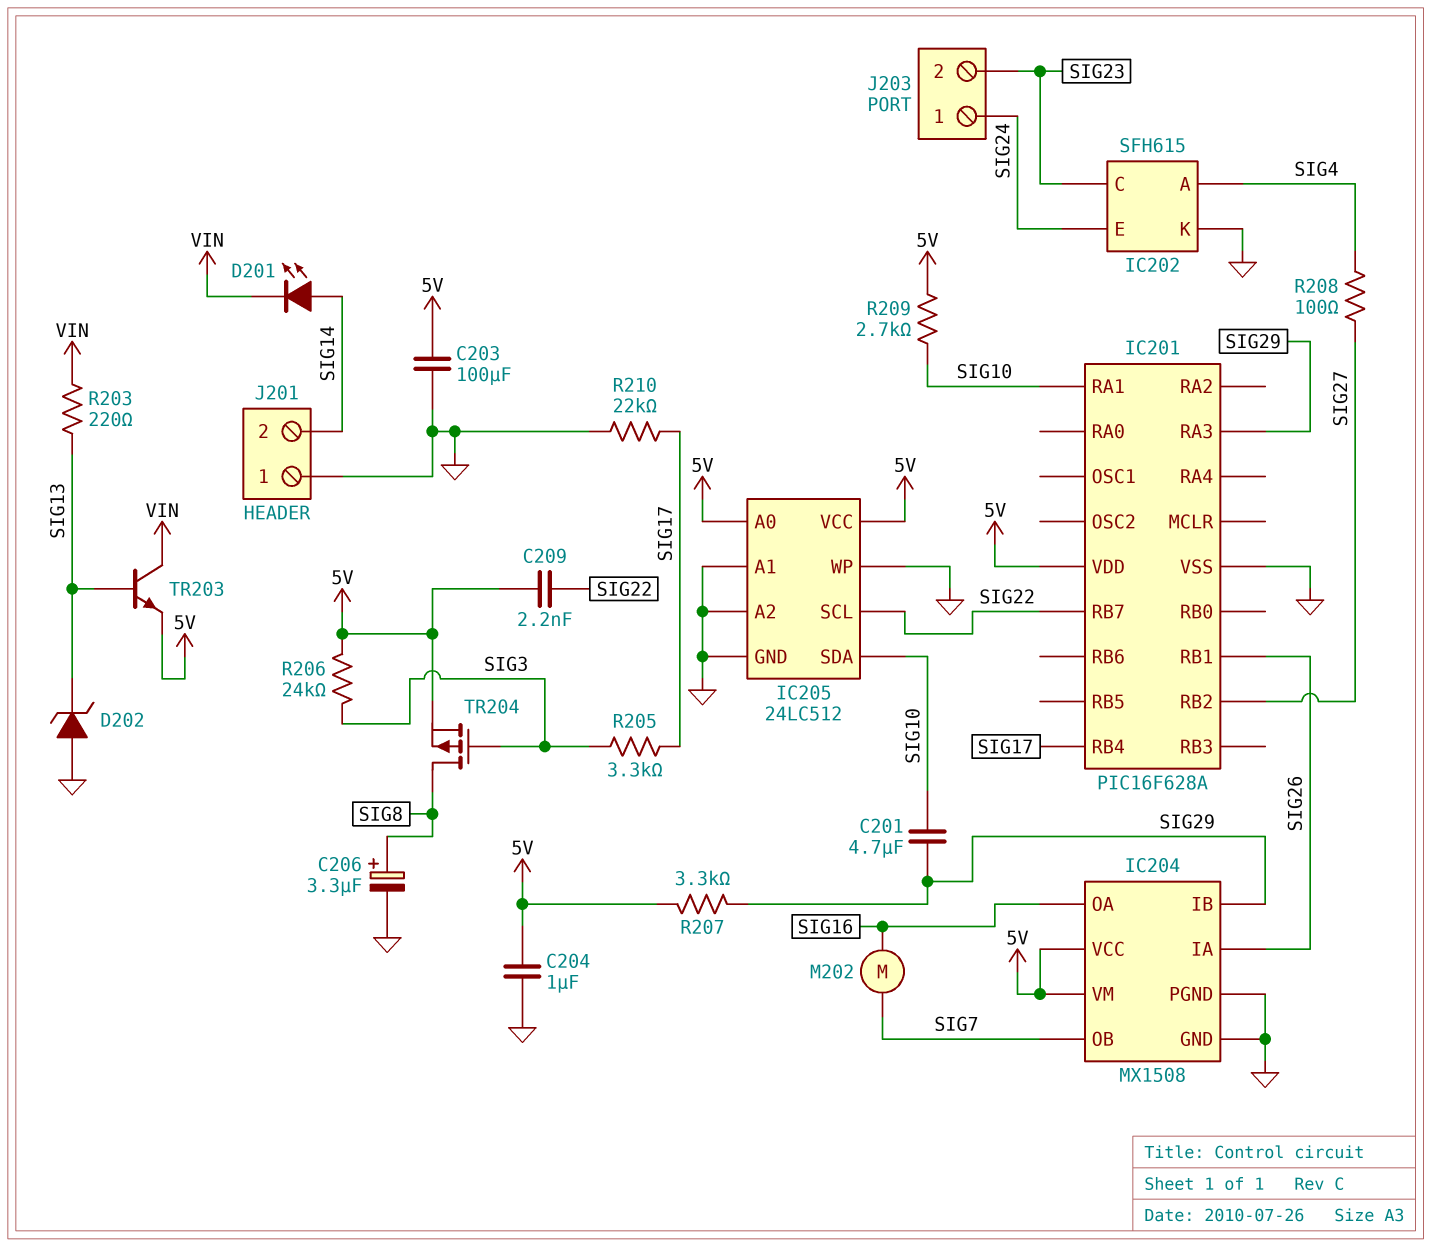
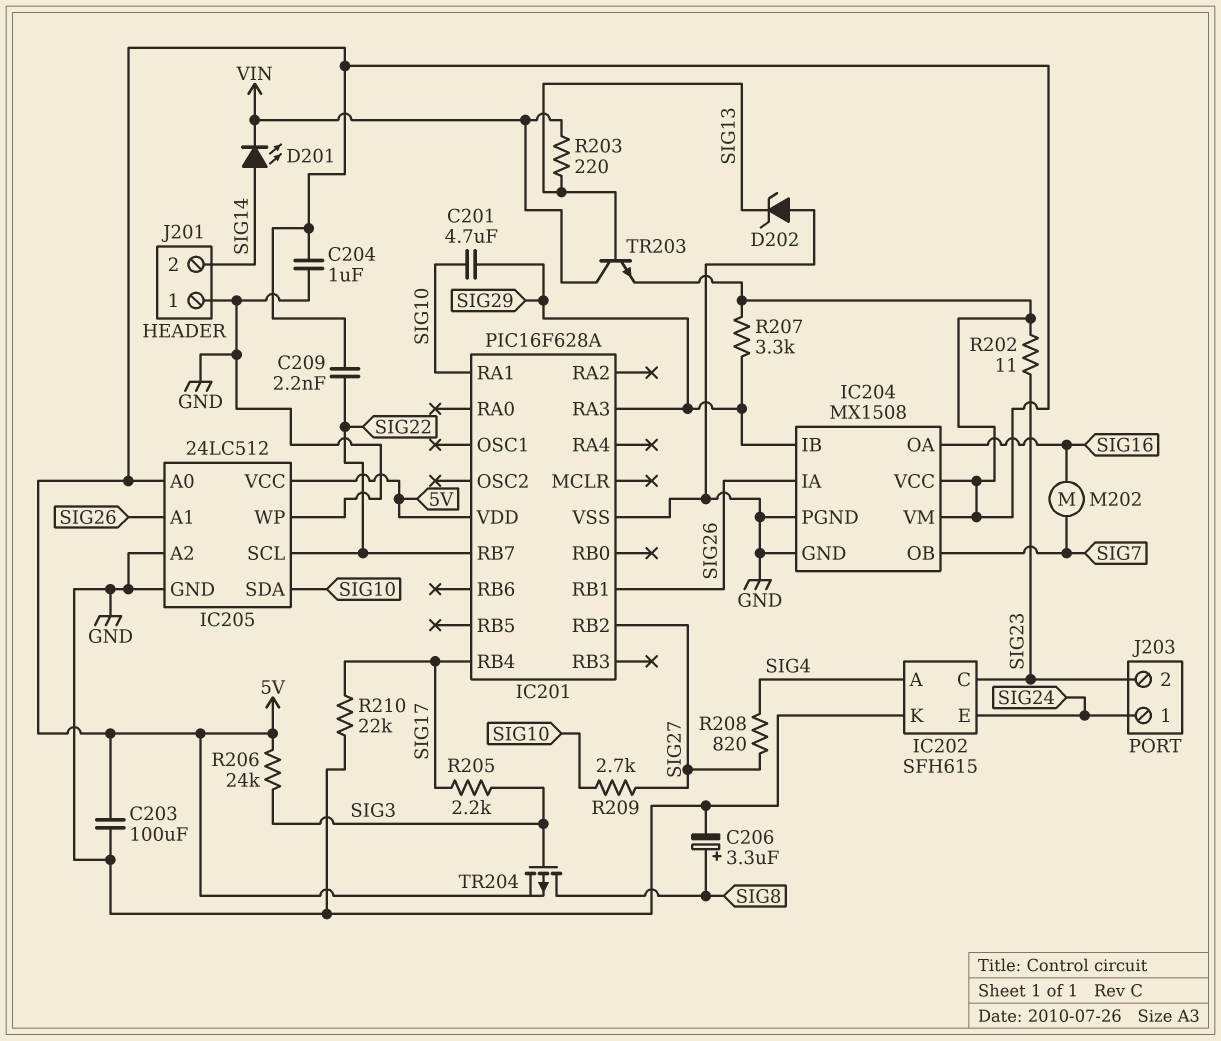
IC205 pin A1: GND -> SIG26
R202: none -> 11 (5V, SIG23)
R205: 3.3k (SIG3, SIG17) -> 2.2k (SIG3, SIG17)
R208: 100 (SIG4, SIG27) -> 820 (SIG4, SIG27)
R209: 2.7k (5V, SIG10) -> 2.7k (SIG10, SIG27)

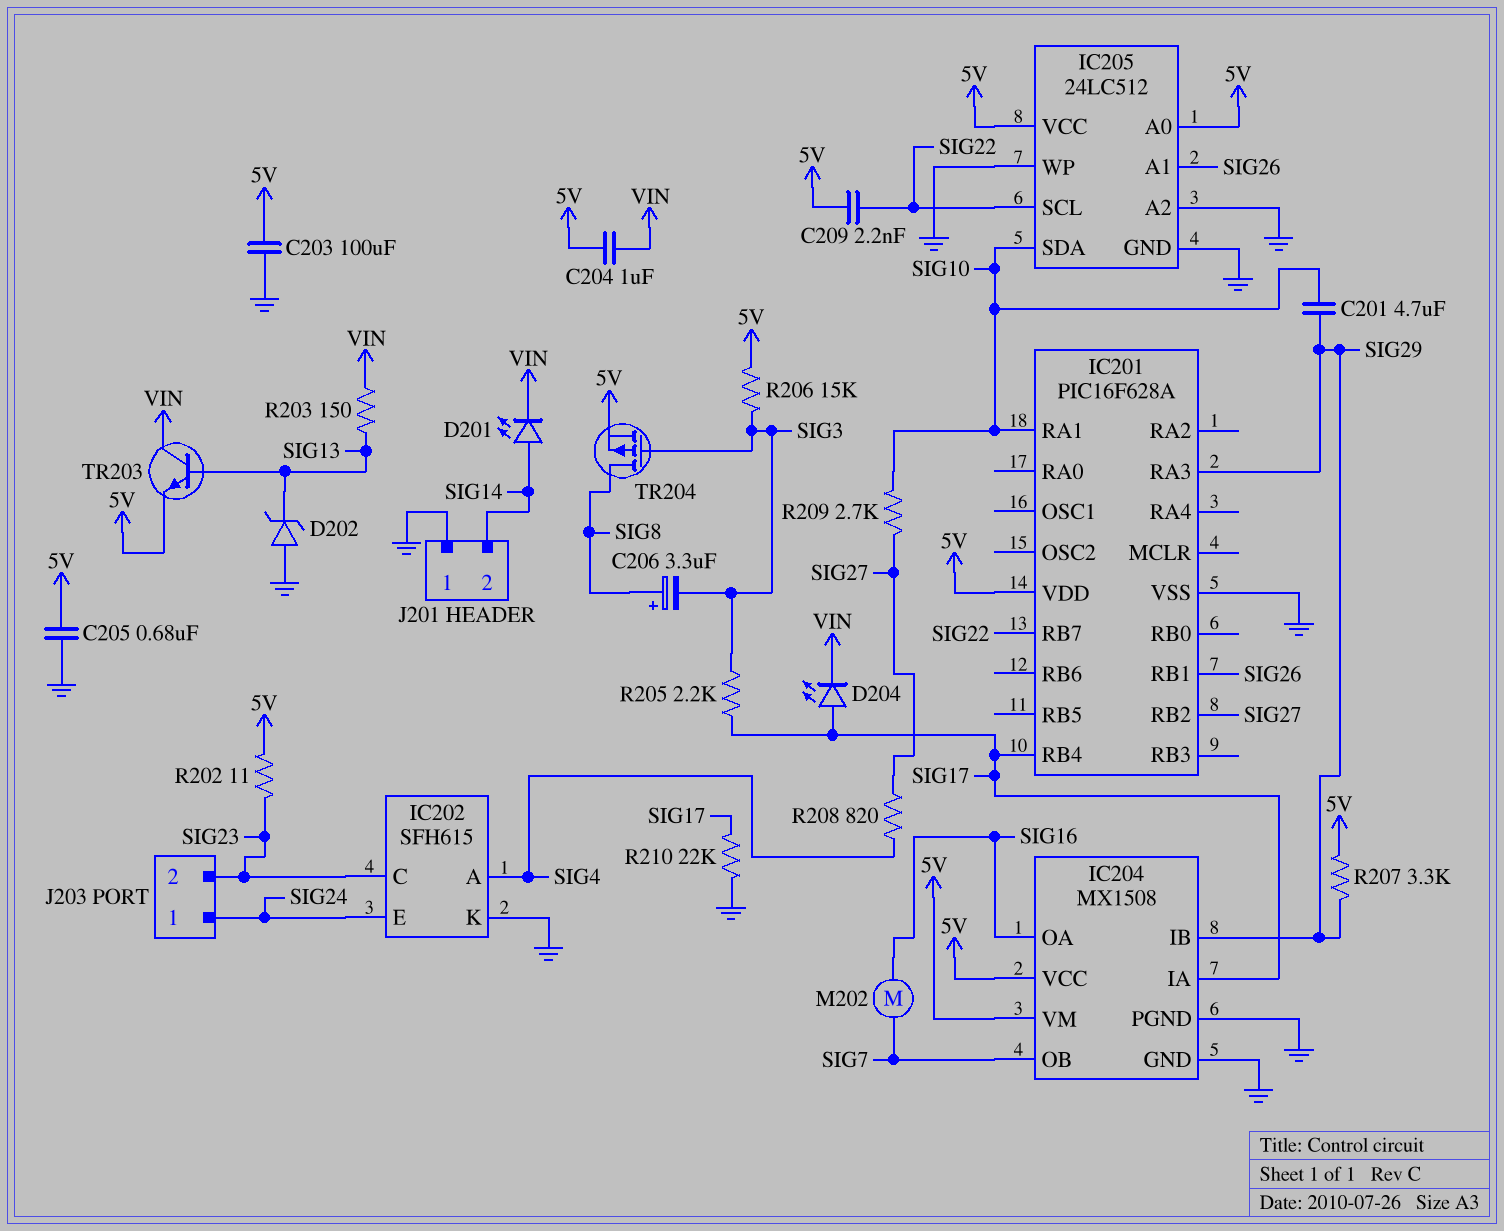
C204: 1uF (5V, GND) -> 1uF (5V, VIN)
C205: none -> 680nF (5V, GND)
C206: 3.3uF (plus SIG8, minus GND) -> 3.3uF (plus SIG8, minus SIG3)
D204: none -> LED (A SIG17, K VIN)
IC204 pin IA: SIG26 -> SIG17
R203: 220 (SIG13, VIN) -> 150 (SIG13, VIN)
R206: 24k (5V, SIG3) -> 15k (5V, SIG3)

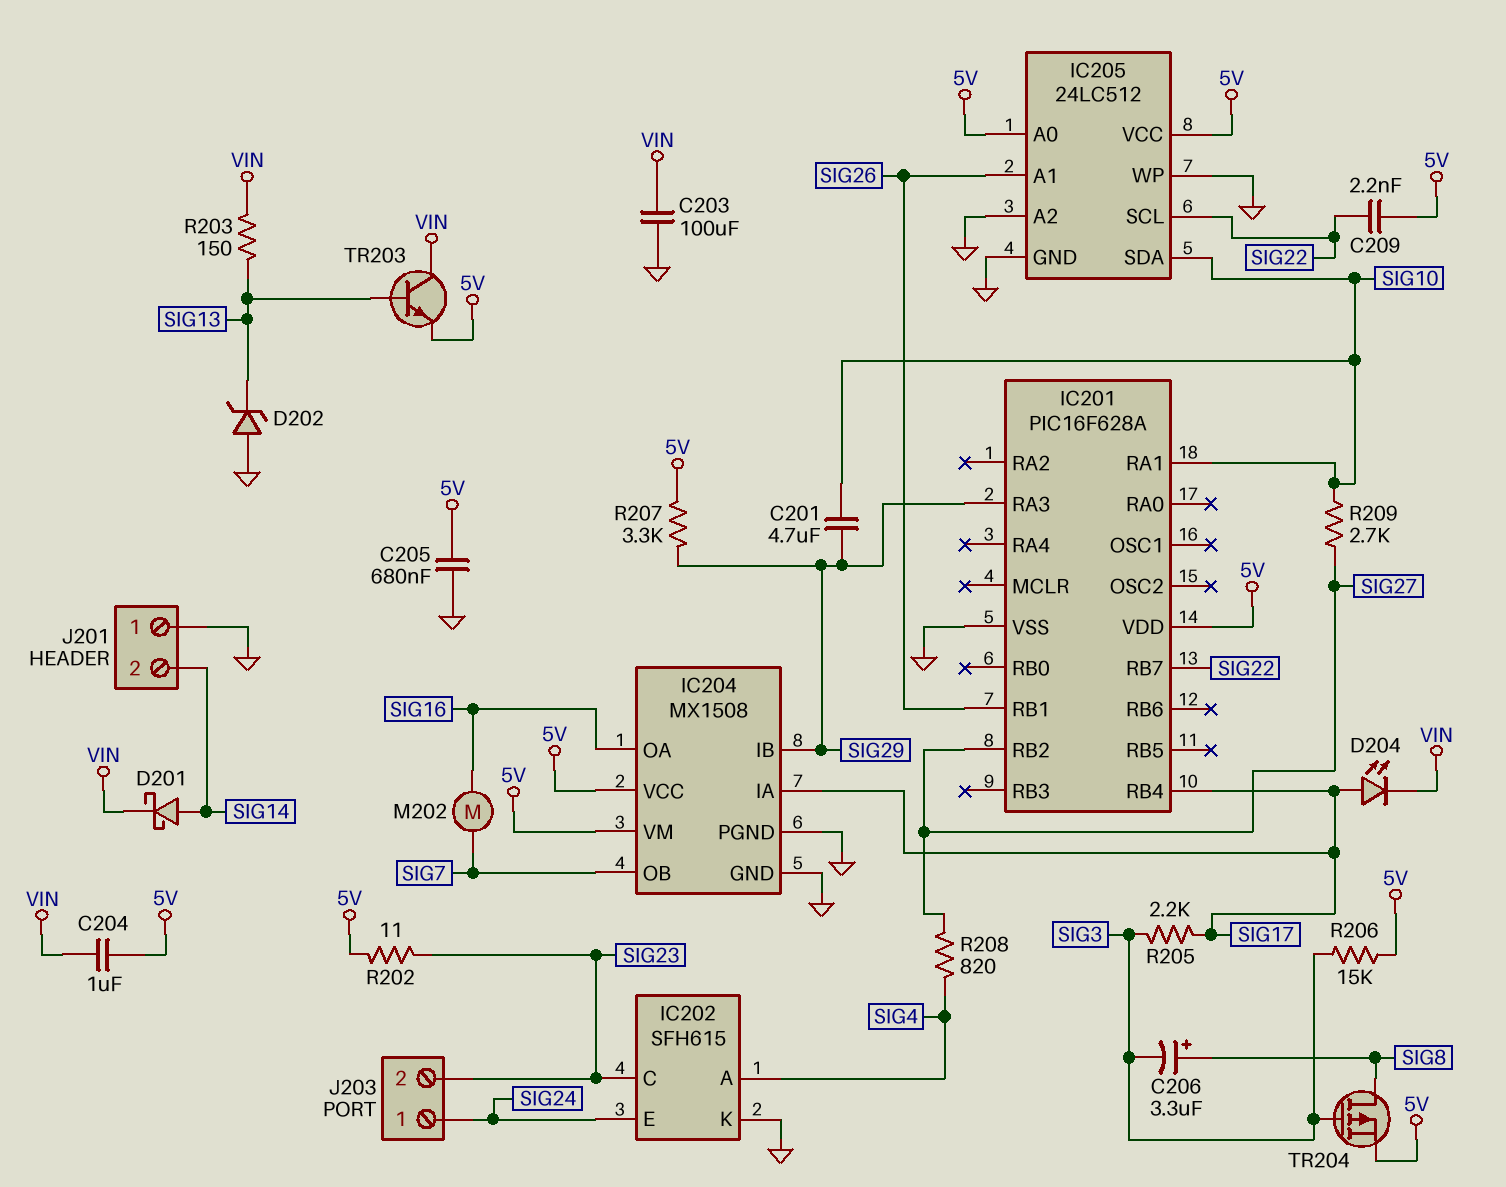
C203: 100uF (5V, GND) -> 100uF (GND, VIN)
D201: LED (A SIG14, K VIN) -> schottky (A SIG14, K VIN)
R210: 22k (GND, SIG17) -> none

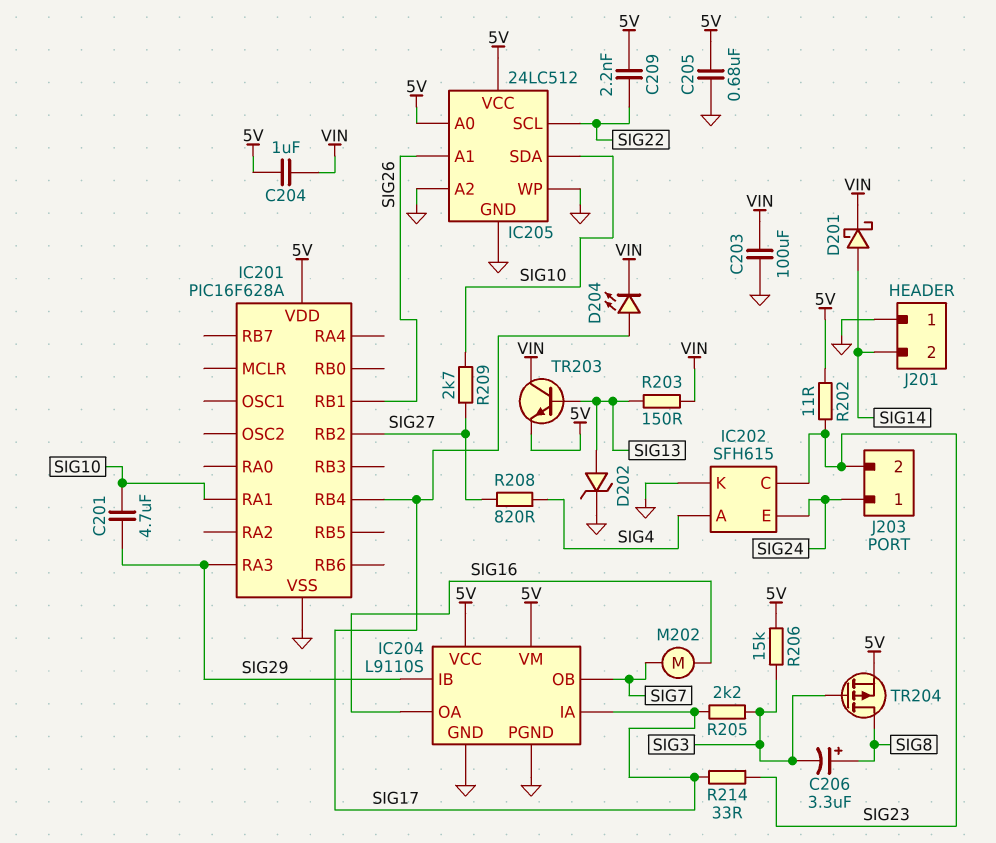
D202: zener (A GND, K SIG13) -> zener (A SIG13, K GND)
IC201 pin RB7: SIG22 -> none
IC204: MX1508 -> L9110S
R207: 3.3k (5V, SIG29) -> none
R214: none -> 33 (SIG17, SIG23)

